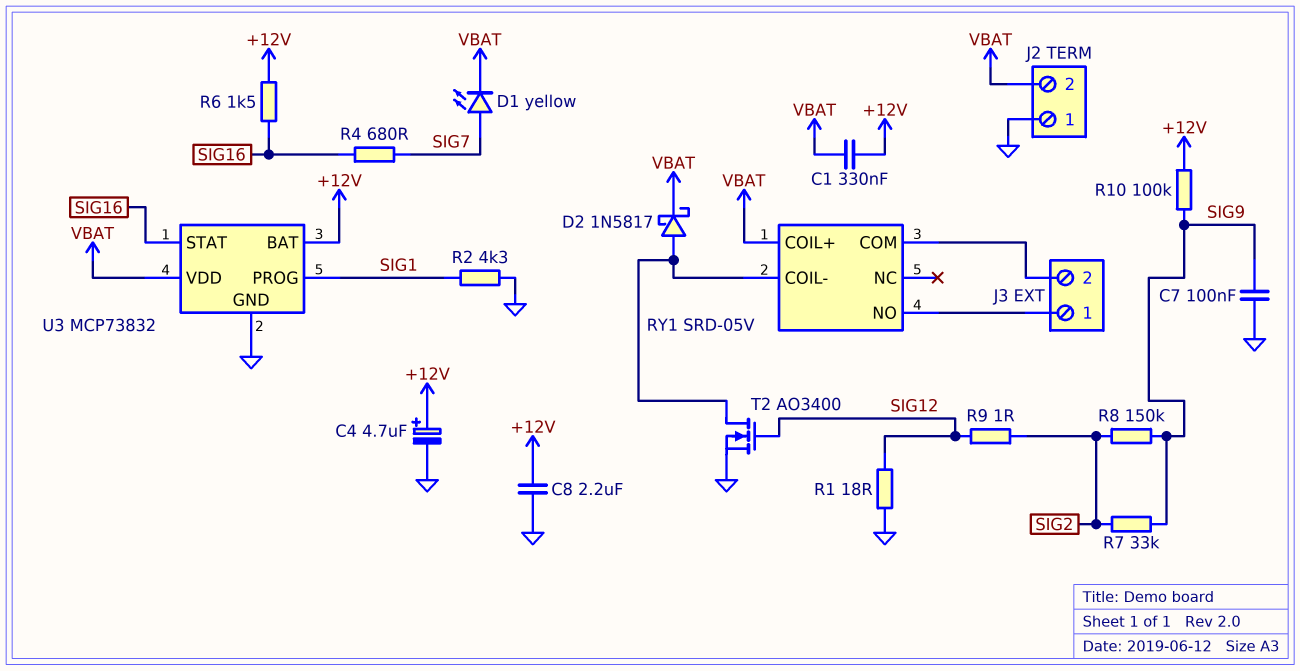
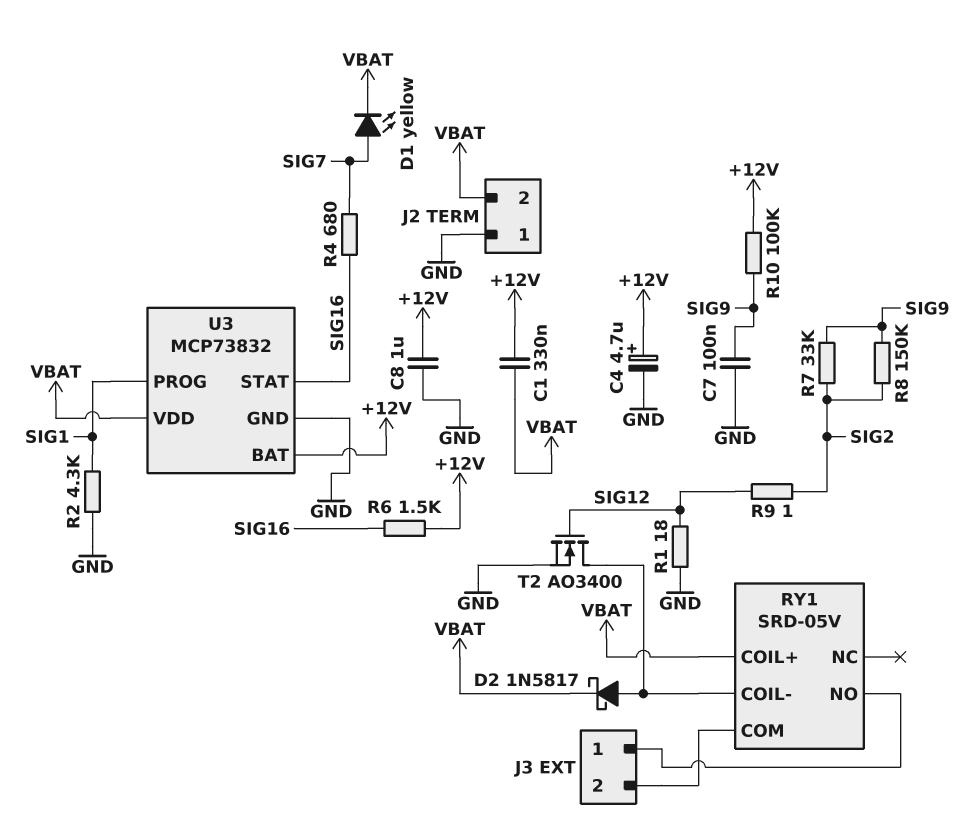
C8: 2.2uF (+12V, GND) -> 1uF (+12V, GND)

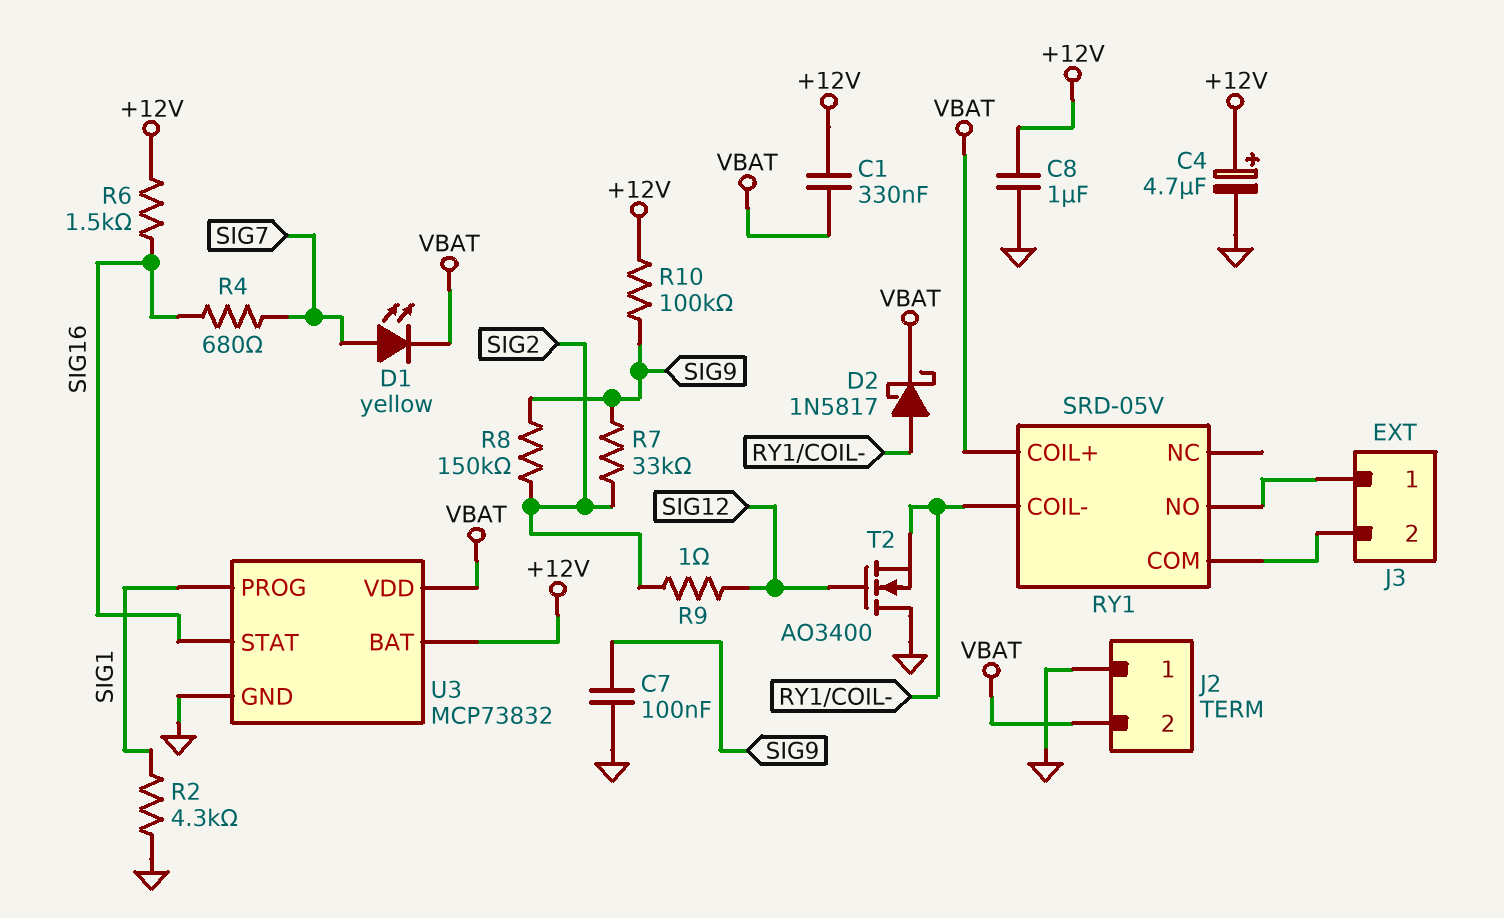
R1: 18 (GND, SIG12) -> none
T2: NMOS AO3400 (G SIG12, D RY1/COIL-, S GND) -> NMOS AO3400 (G SIG12, D GND, S RY1/COIL-)

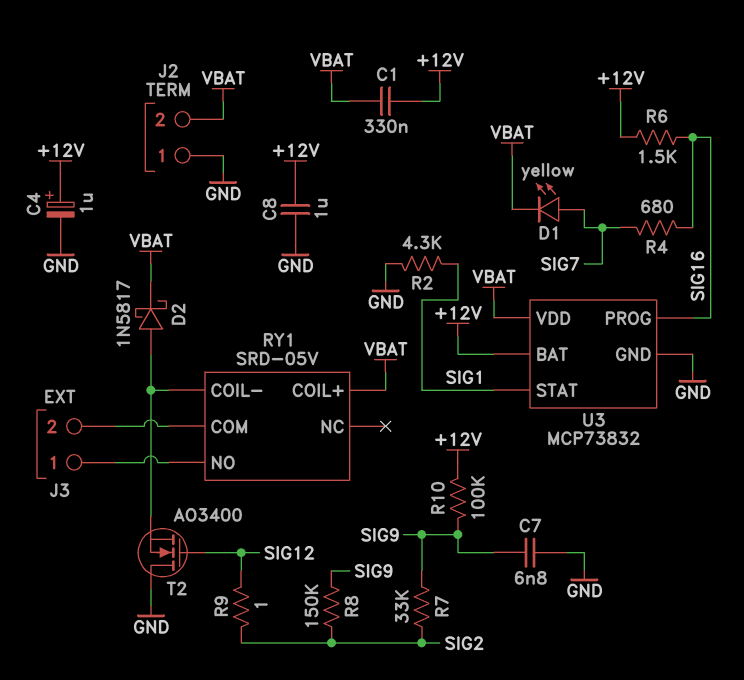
C4: 4.7uF (plus +12V, minus GND) -> 1uF (plus +12V, minus GND)
C7: 100nF (GND, SIG9) -> 6.8nF (GND, SIG9)
U3 pin PROG: SIG1 -> SIG16
U3 pin STAT: SIG16 -> SIG1

